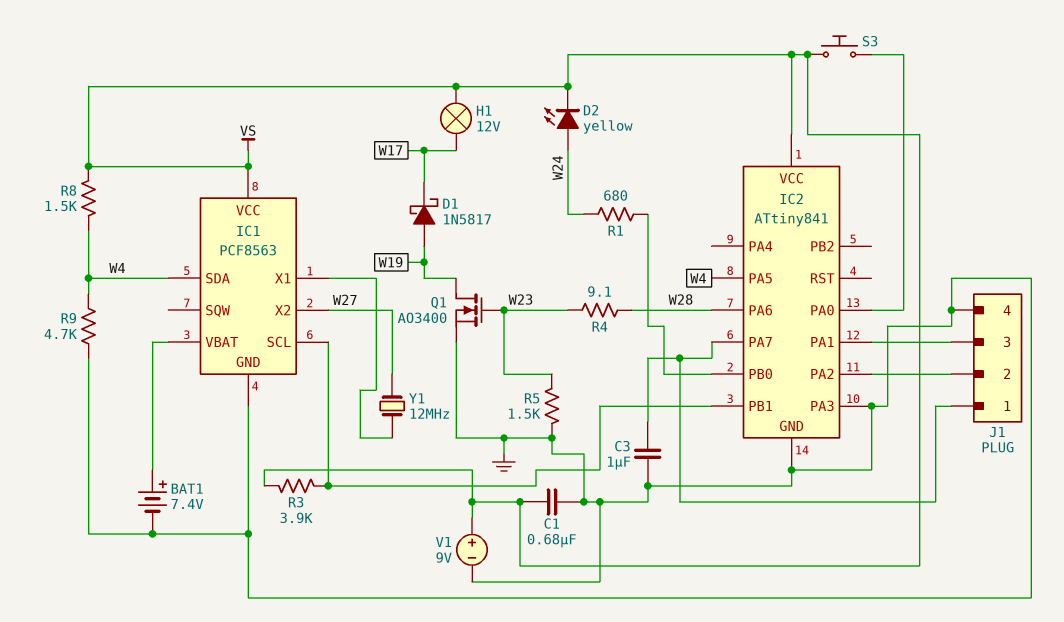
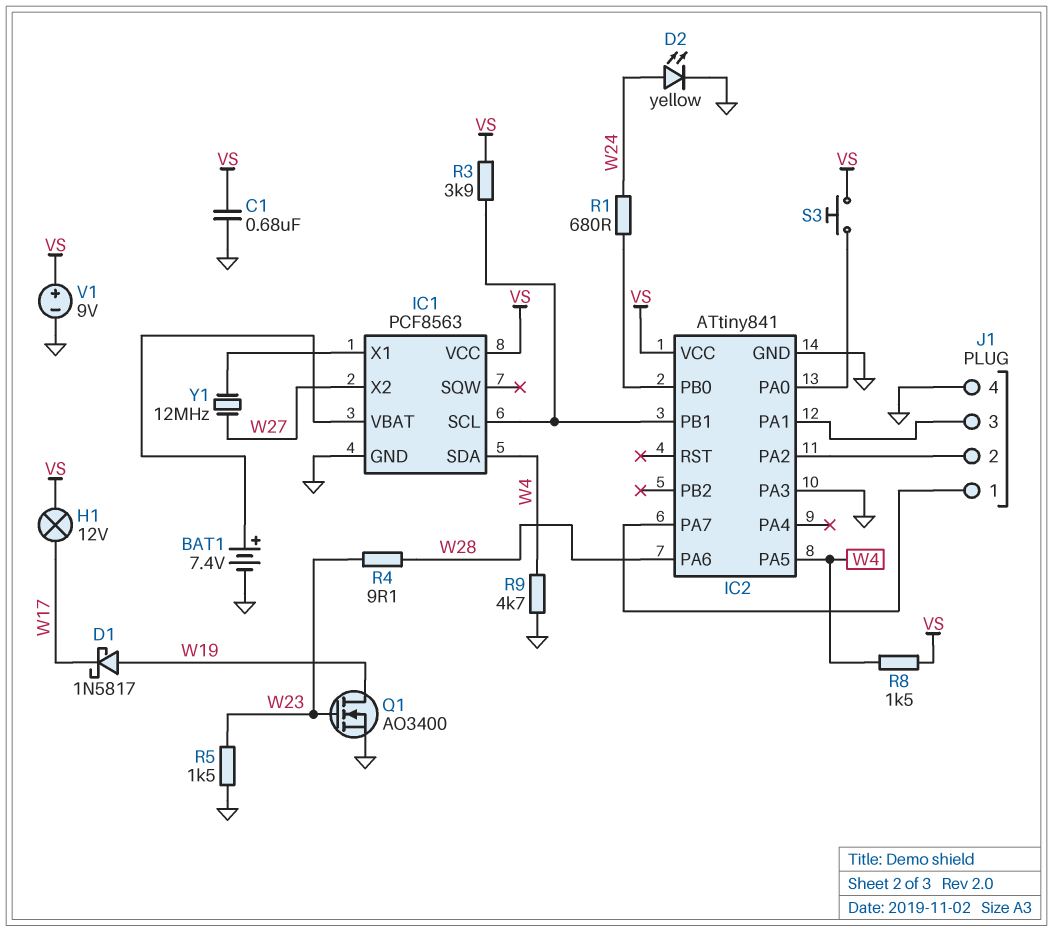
C3: 1uF (GND, IC2/PA7) -> none
D2: LED yellow (A W24, K VS) -> LED yellow (A W24, K GND)

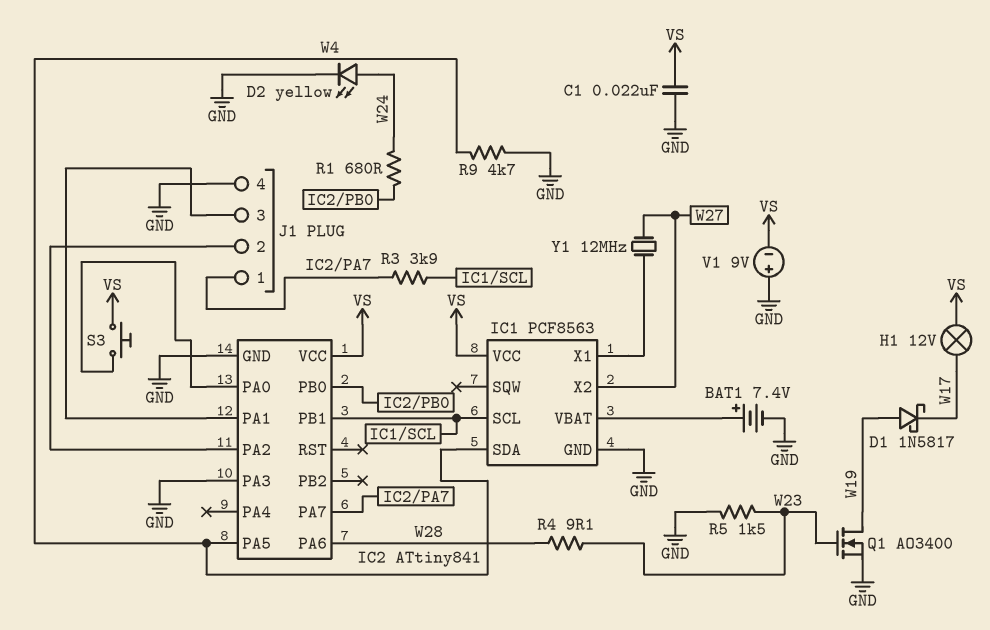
C1: 680nF (GND, VS) -> 22nF (GND, VS)
R3: 3.9k (IC1/SCL, VS) -> 3.9k (IC1/SCL, IC2/PA7)
R8: 1.5k (VS, W4) -> none
V1: 9V (plus VS, minus GND) -> 9V (plus GND, minus VS)

